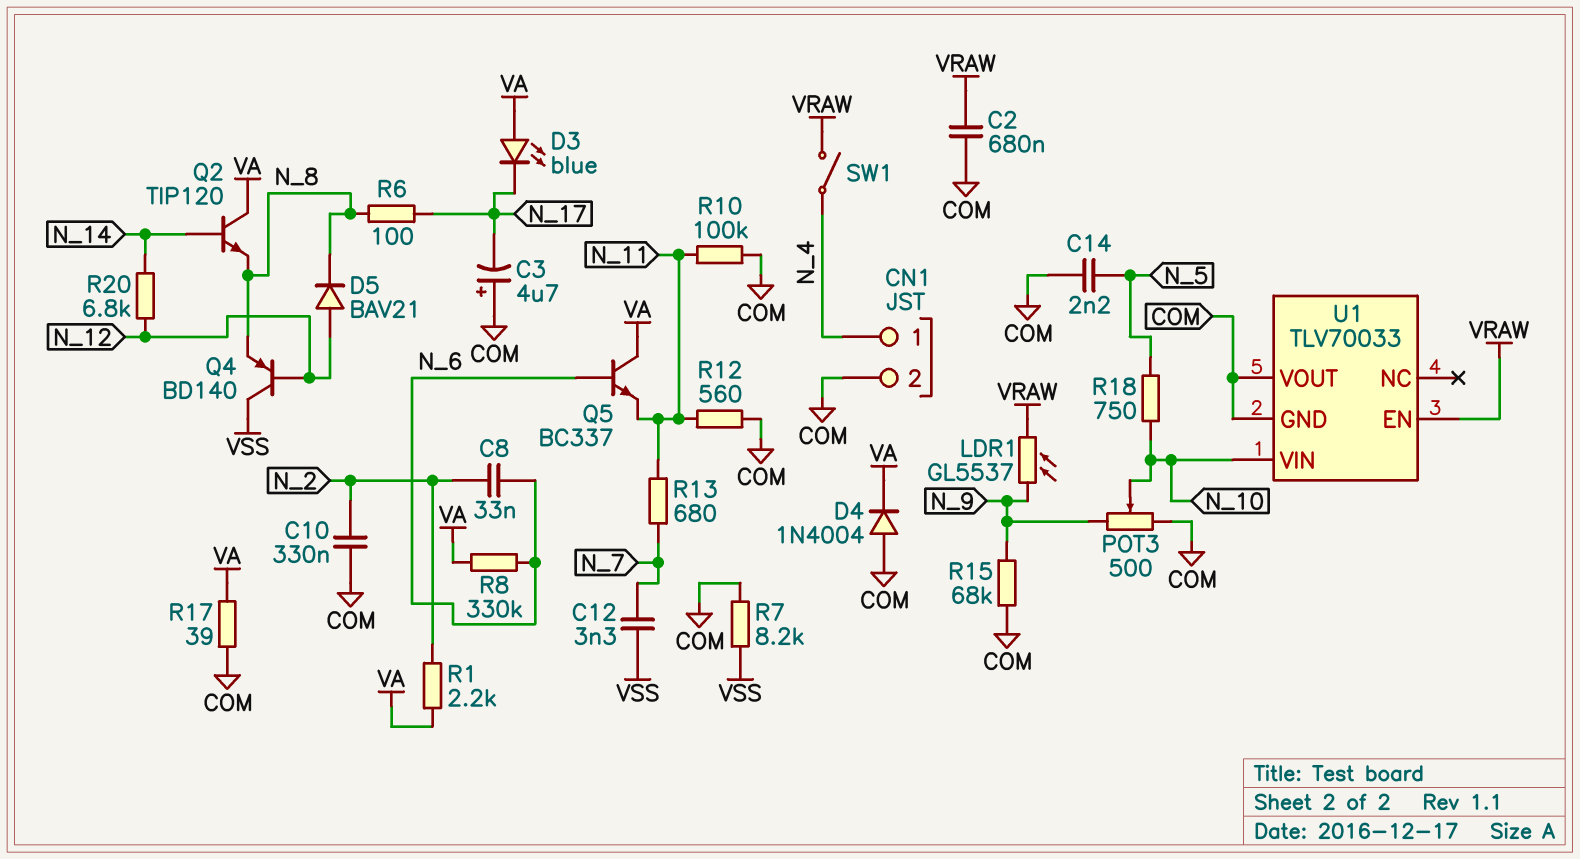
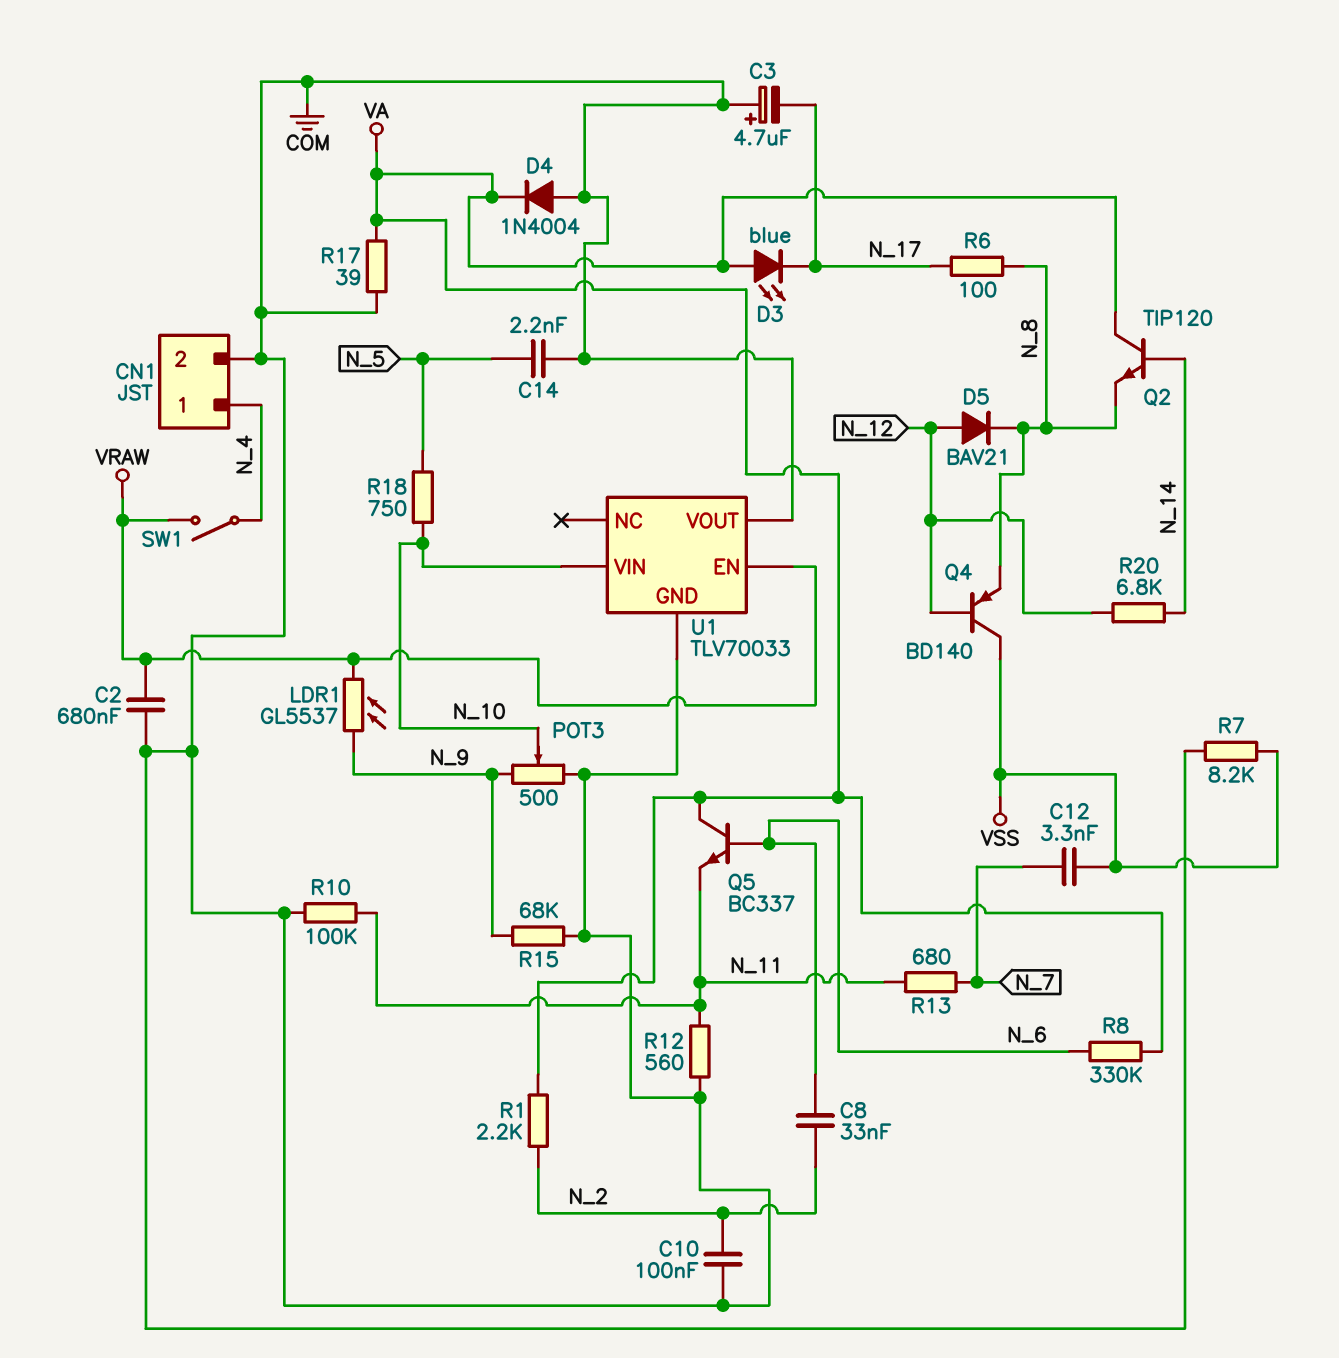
C10: 330nF (COM, N_2) -> 100nF (COM, N_2)

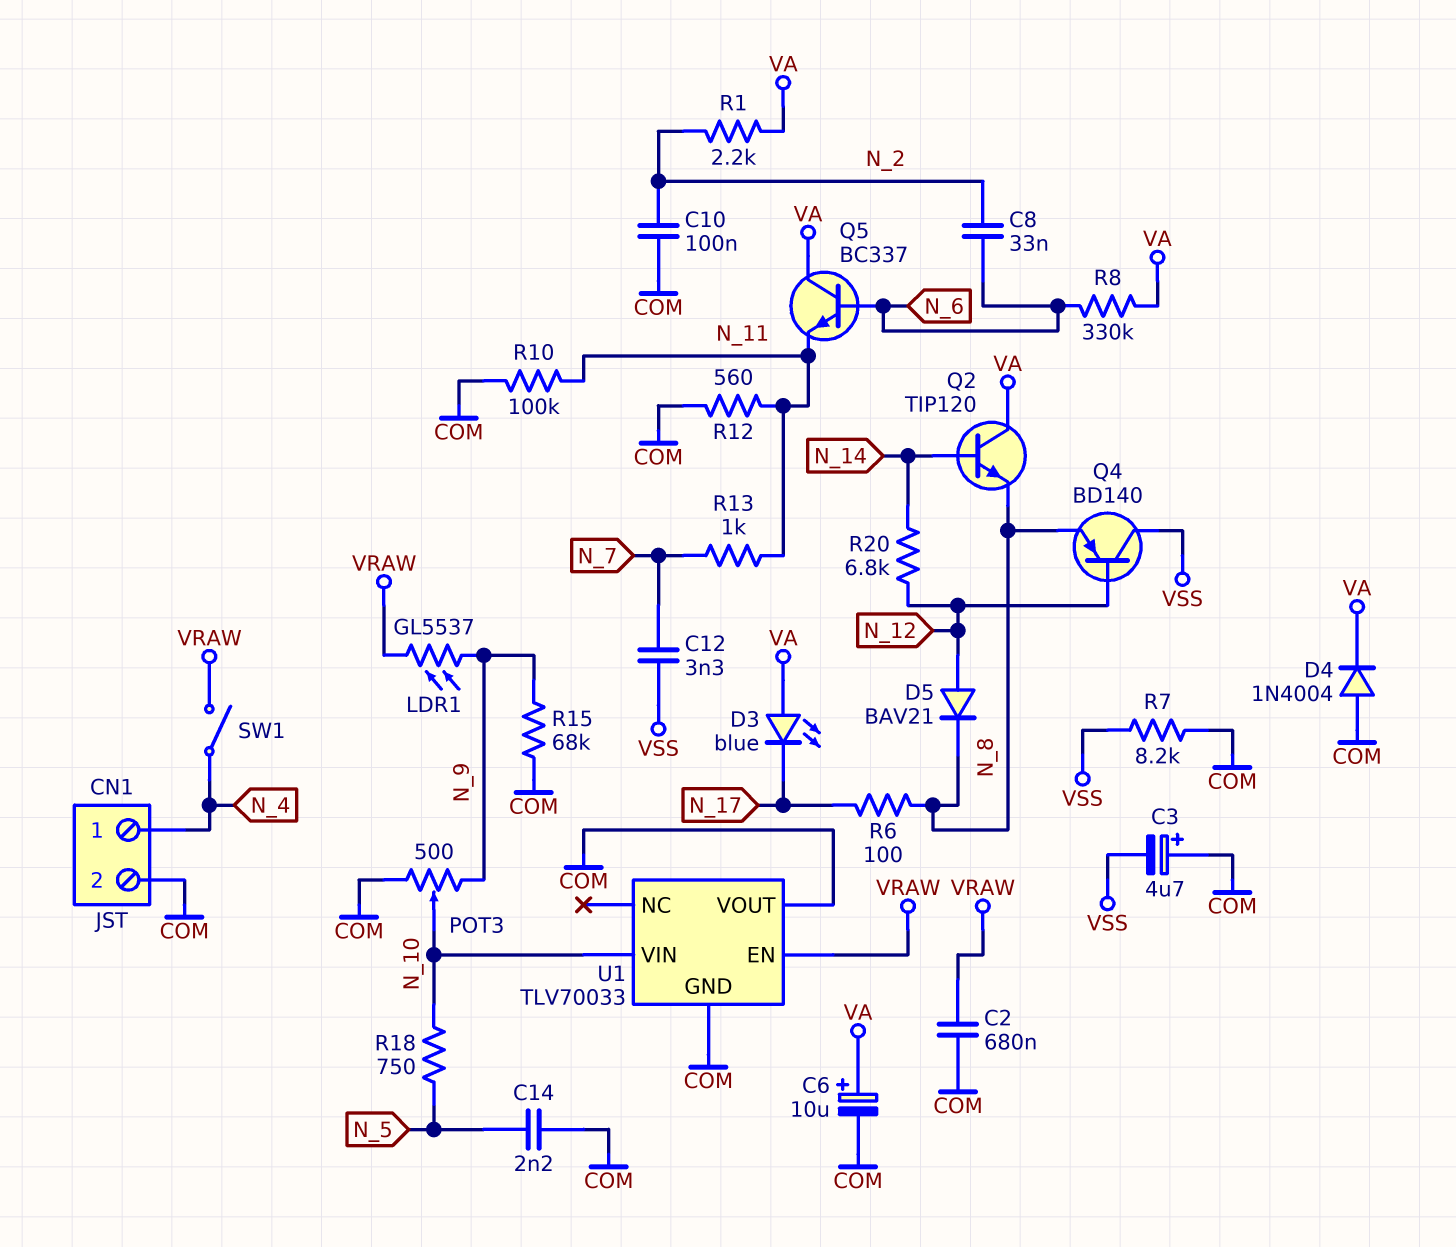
C3: 4.7uF (plus COM, minus N_17) -> 4.7uF (plus COM, minus VSS)
C6: none -> 10uF (plus VA, minus COM)
R13: 680 (N_7, N_11) -> 1k (N_7, N_11)
R17: 39 (COM, VA) -> none

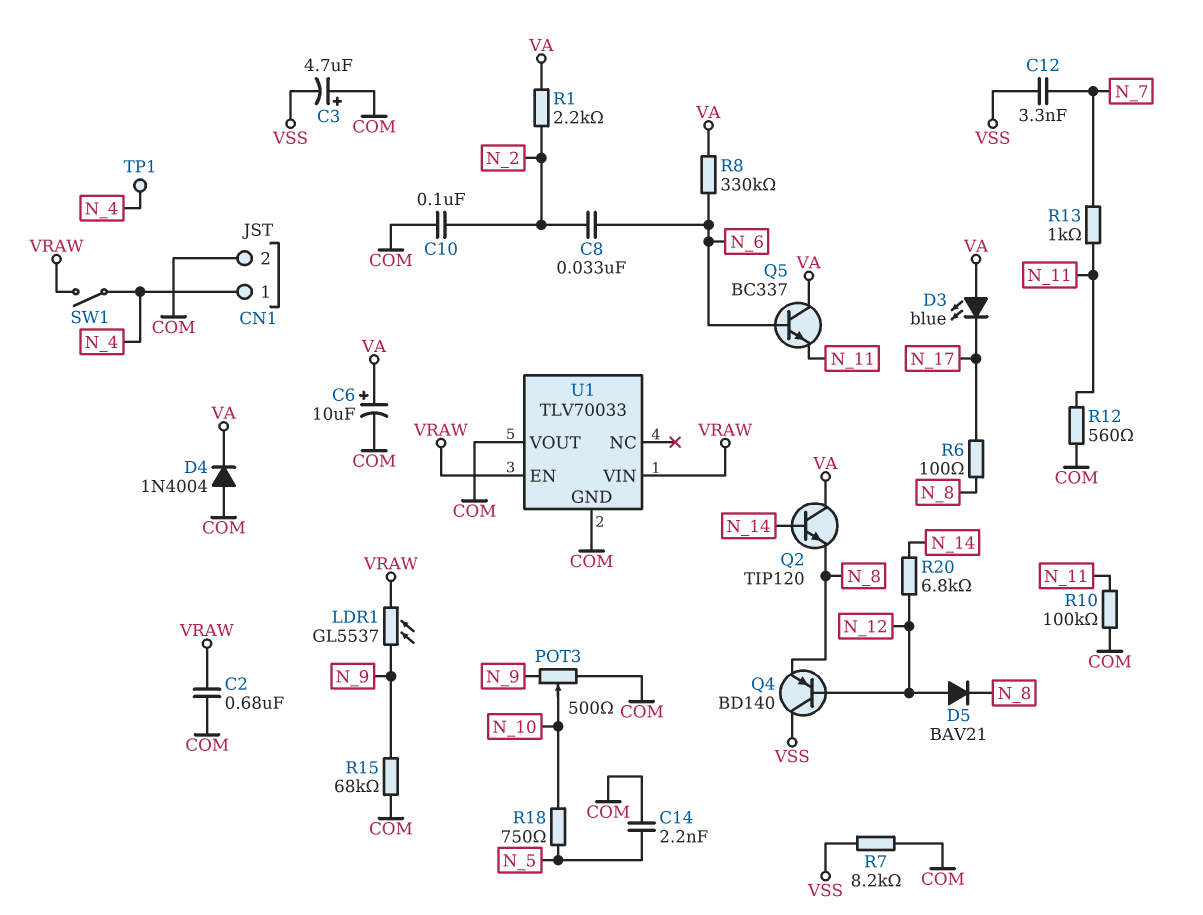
TP1: none -> test point (N_4)
U1 pin VIN: N_10 -> VRAW

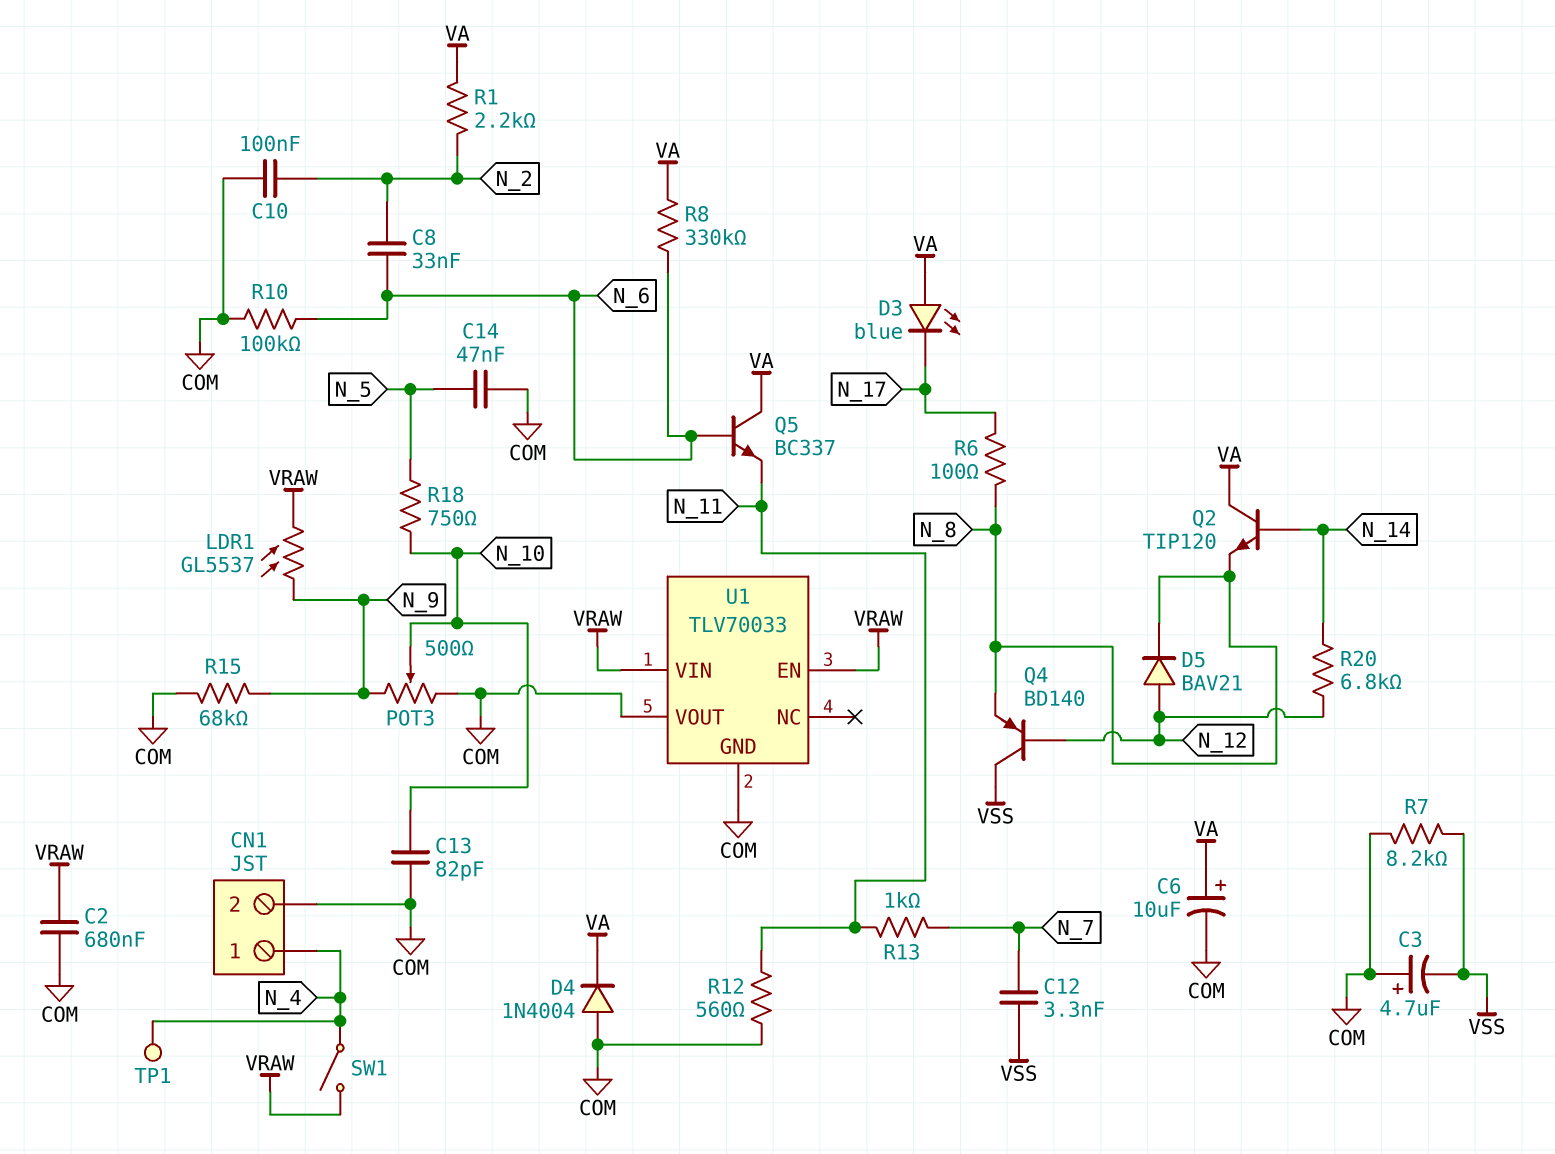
C13: none -> 82pF (COM, N_10)
C14: 2.2nF (COM, N_5) -> 47nF (COM, N_5)
R10: 100k (COM, N_11) -> 100k (COM, N_6)

